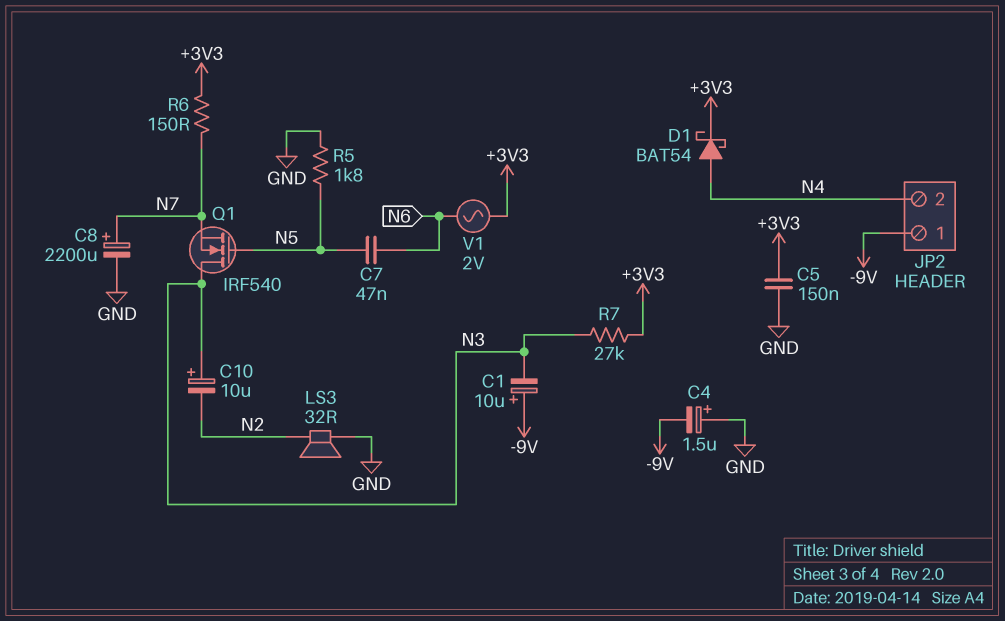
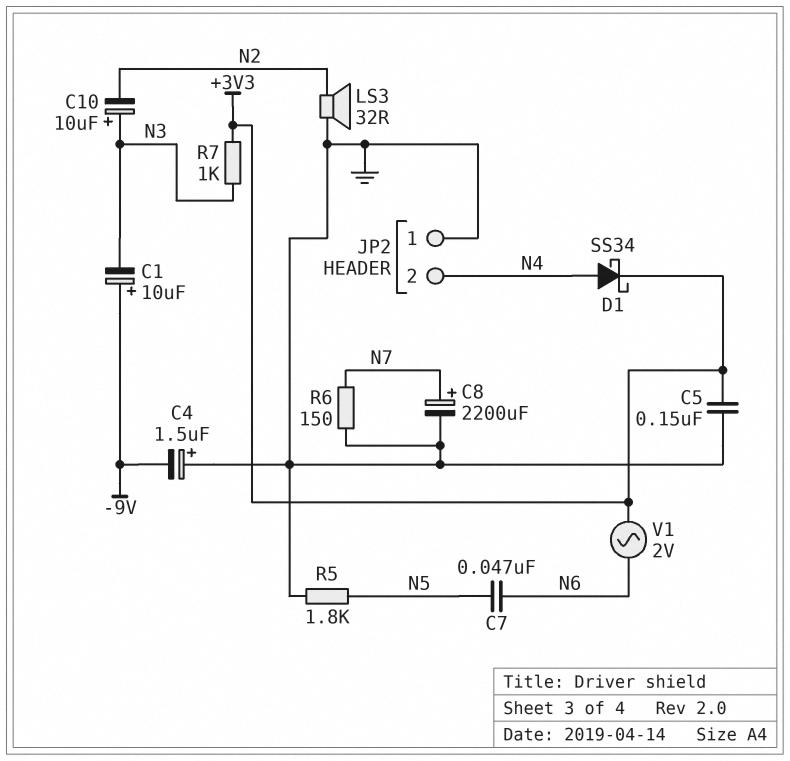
D1: schottky BAT54 (A N4, K +3V3) -> schottky SS34 (A N4, K +3V3)
JP2 pin 1: -9V -> GND
Q1: NMOS IRF540 (G N5, D N3, S N7) -> none
R6: 150 (+3V3, N7) -> 150 (GND, N7)
R7: 27k (+3V3, N3) -> 1k (+3V3, N3)

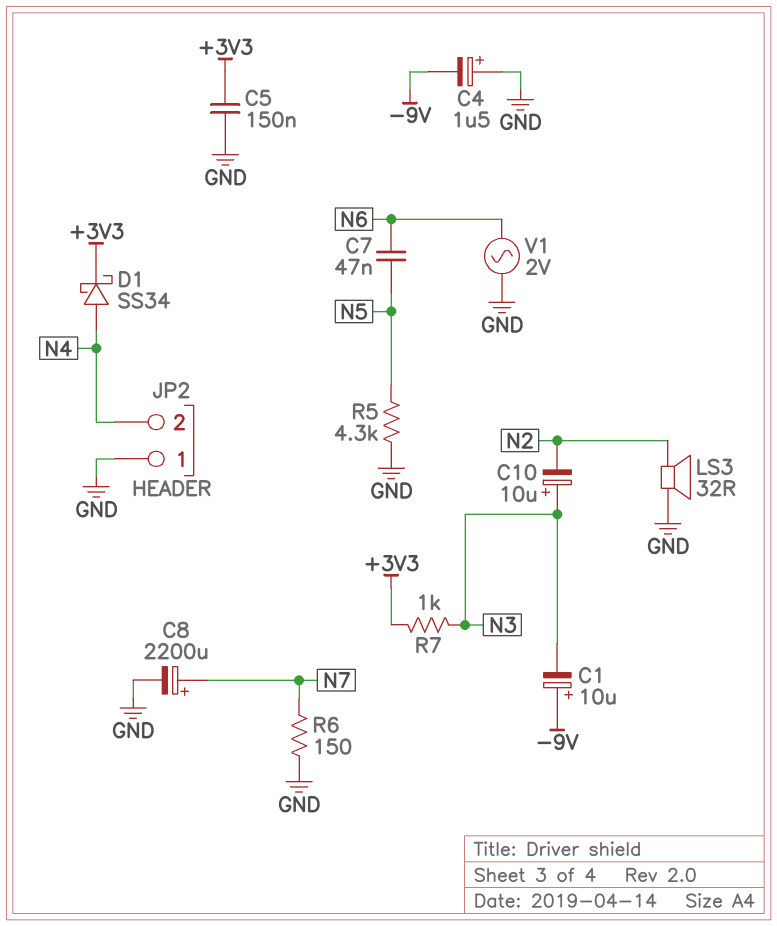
R5: 1.8k (GND, N5) -> 4.3k (GND, N5)
V1: AC 2V (+3V3, N6) -> AC 2V (GND, N6)

